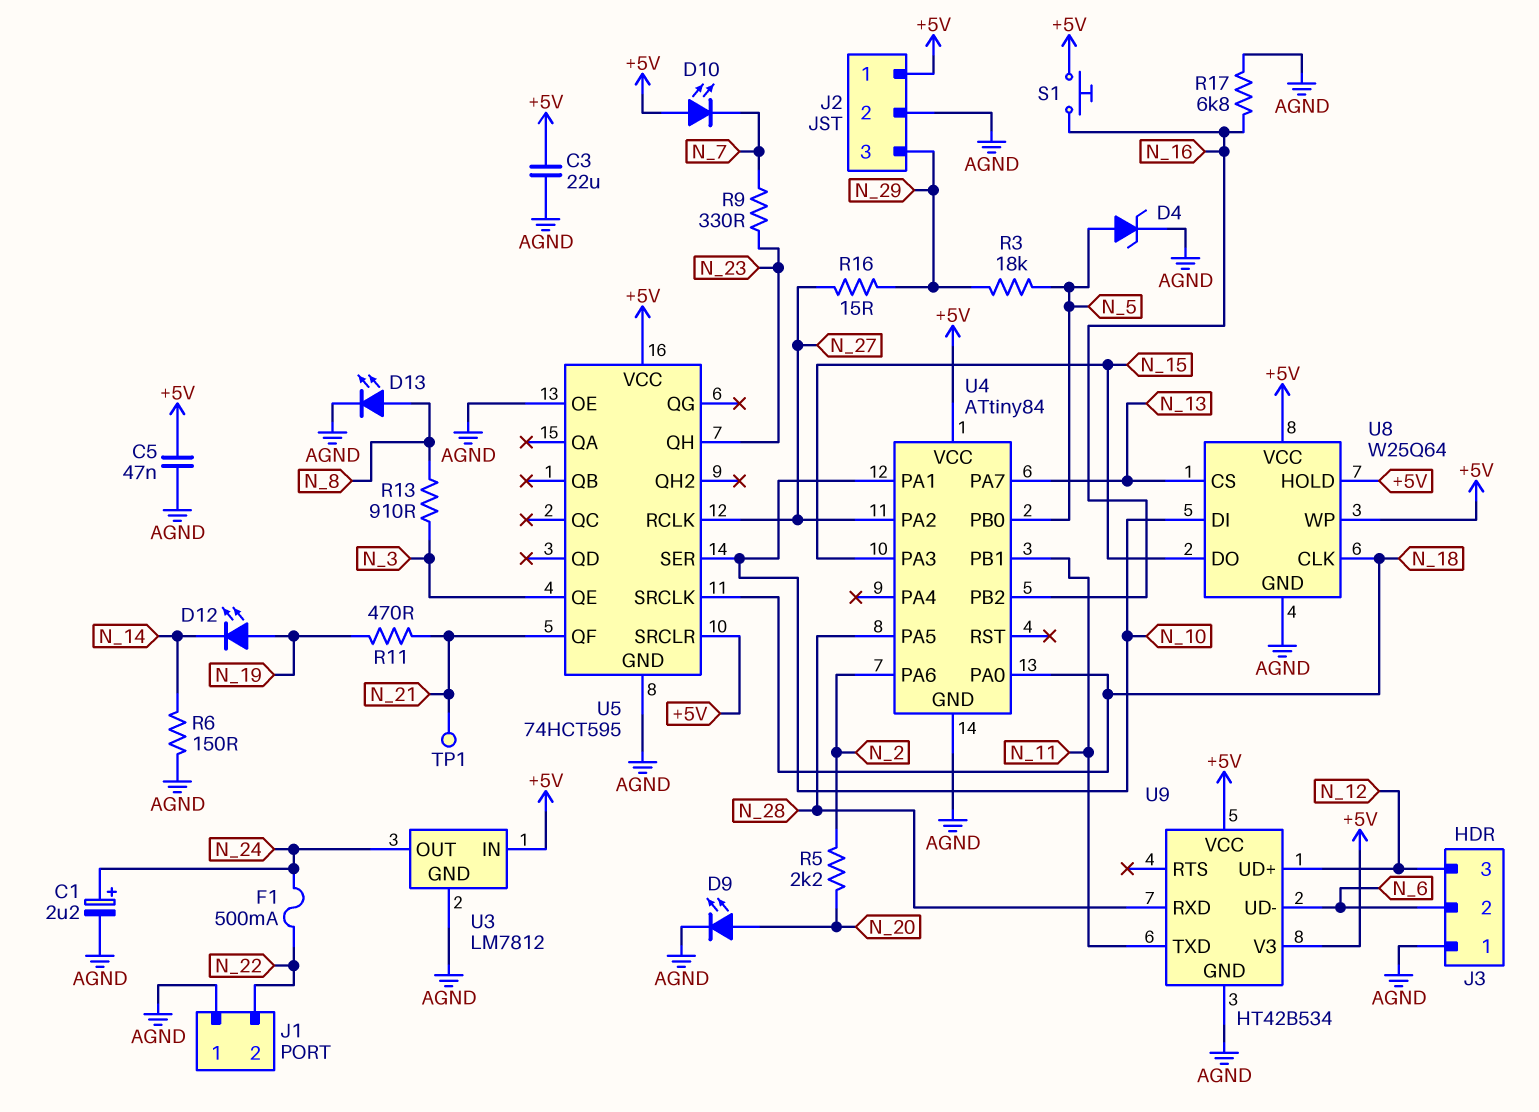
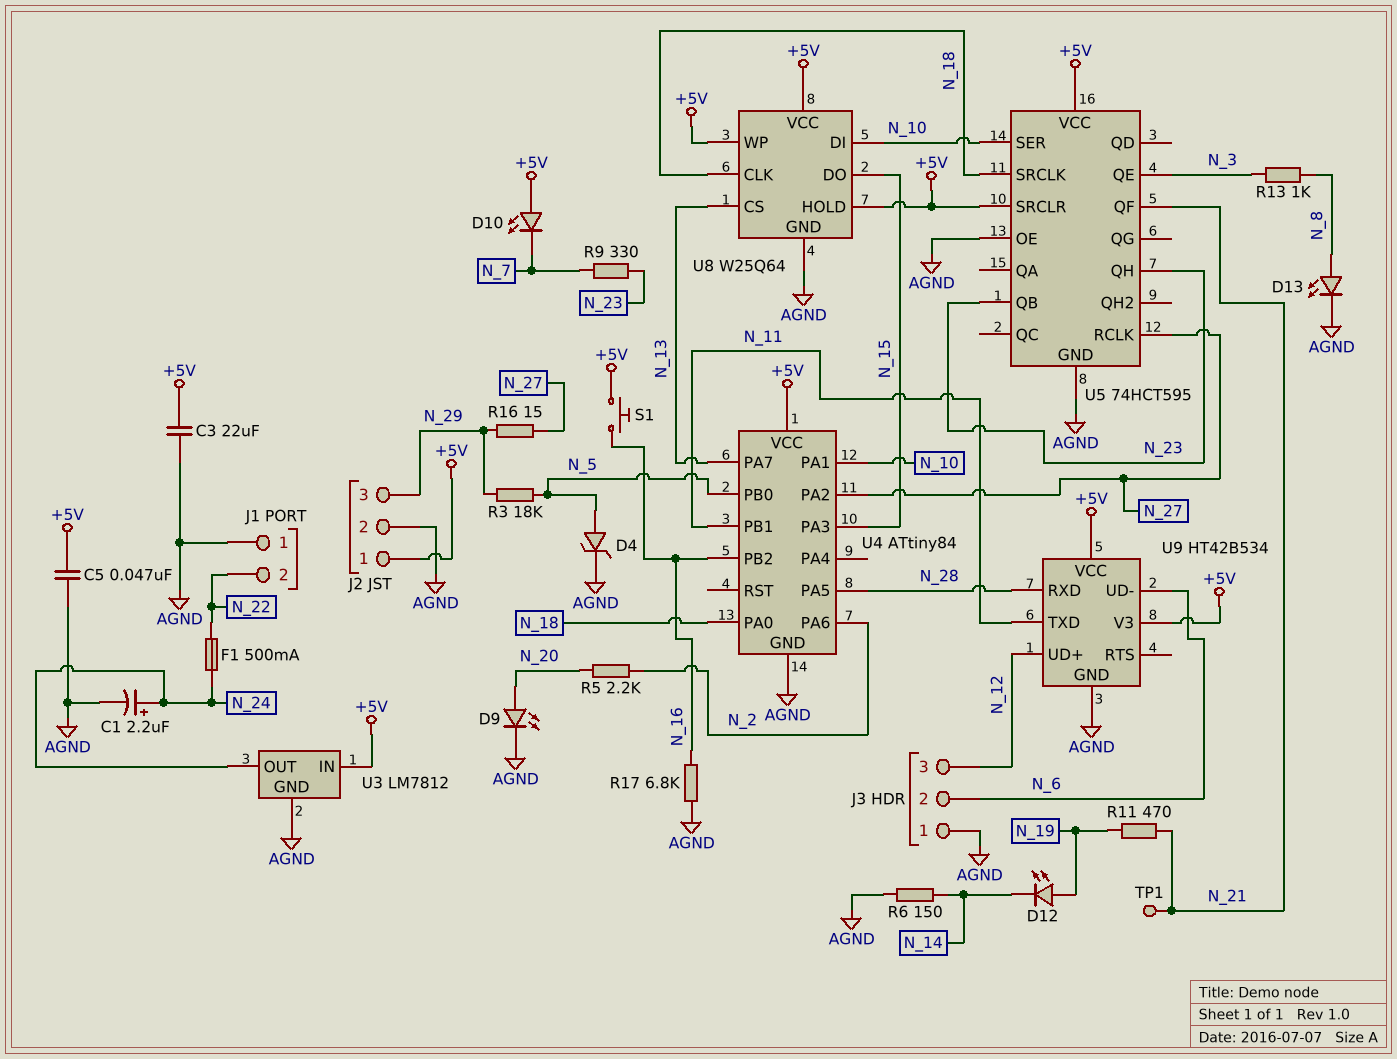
R13: 910 (N_3, N_8) -> 1k (N_3, N_8)
U5 pin QB: none -> N_23

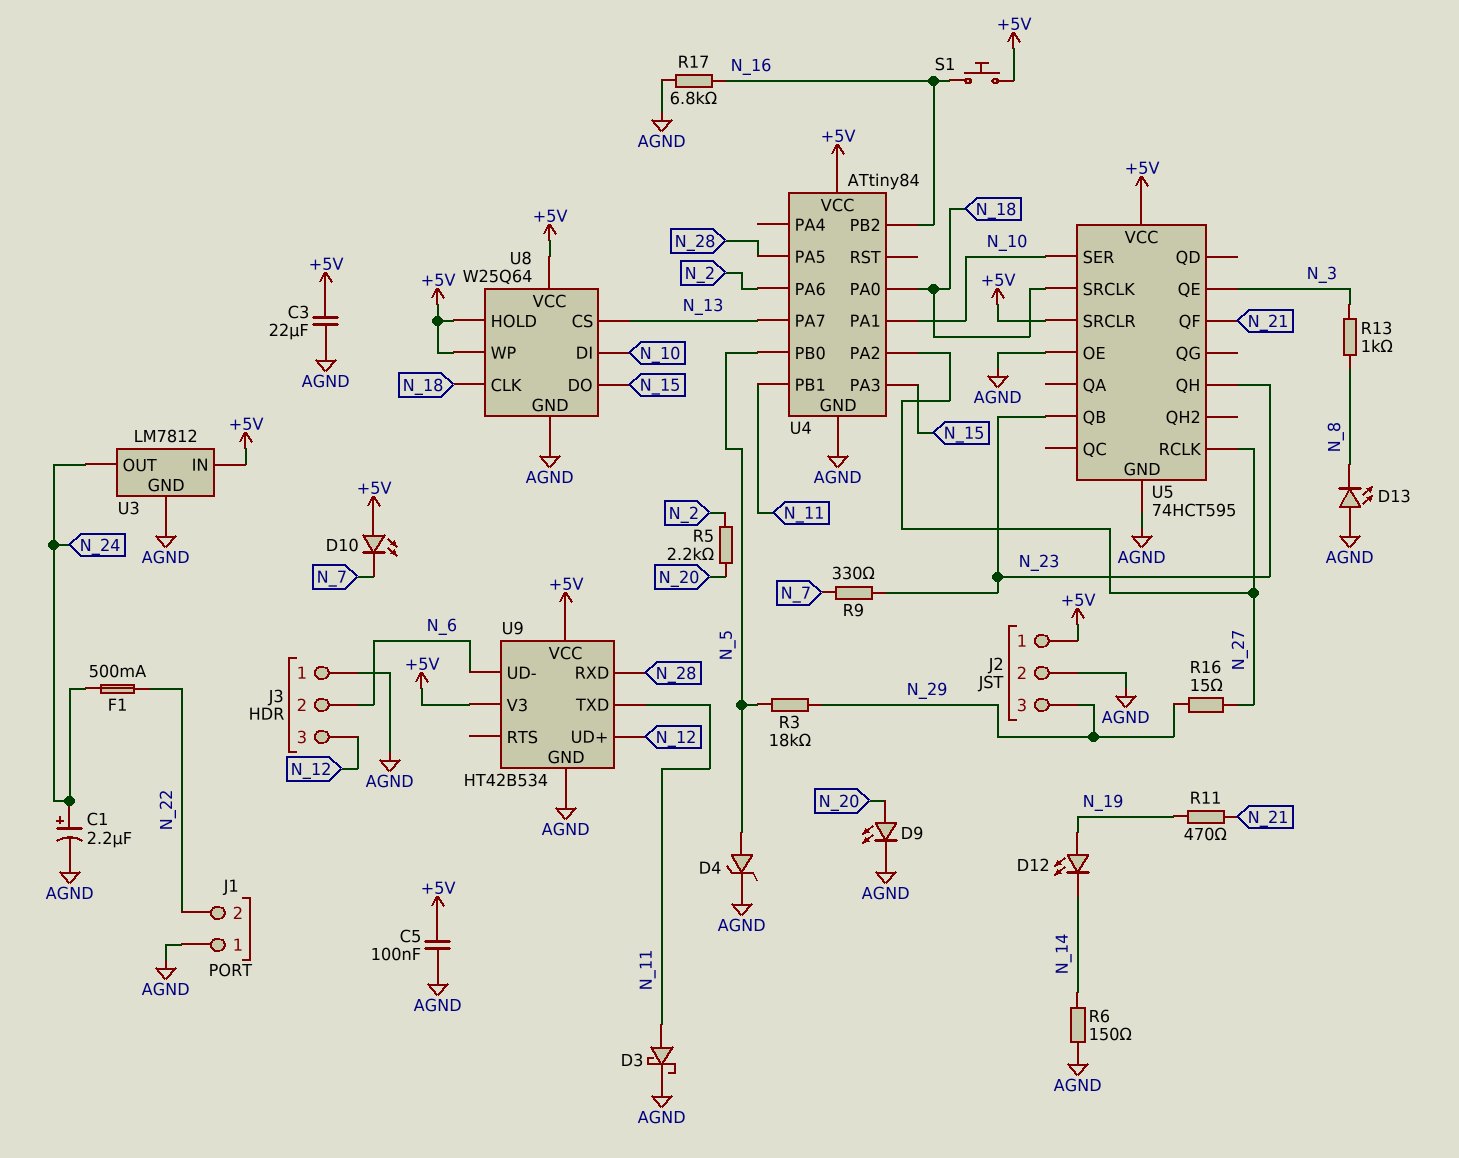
C5: 47nF (+5V, AGND) -> 100nF (+5V, AGND)
D3: none -> schottky (A N_11, K AGND)
D13: LED (A N_8, K AGND) -> LED (A AGND, K N_8)
TP1: test point (N_21) -> none

